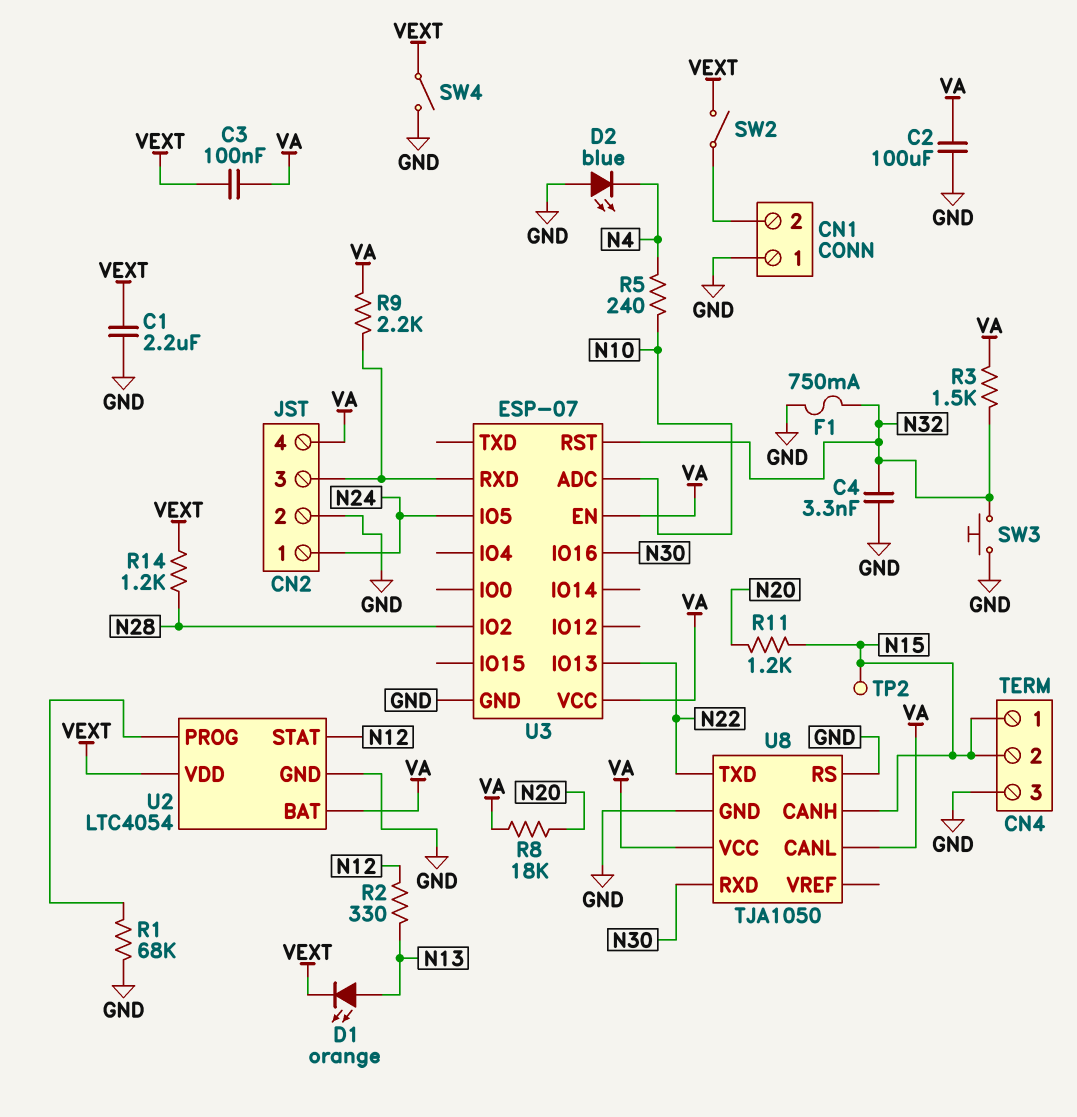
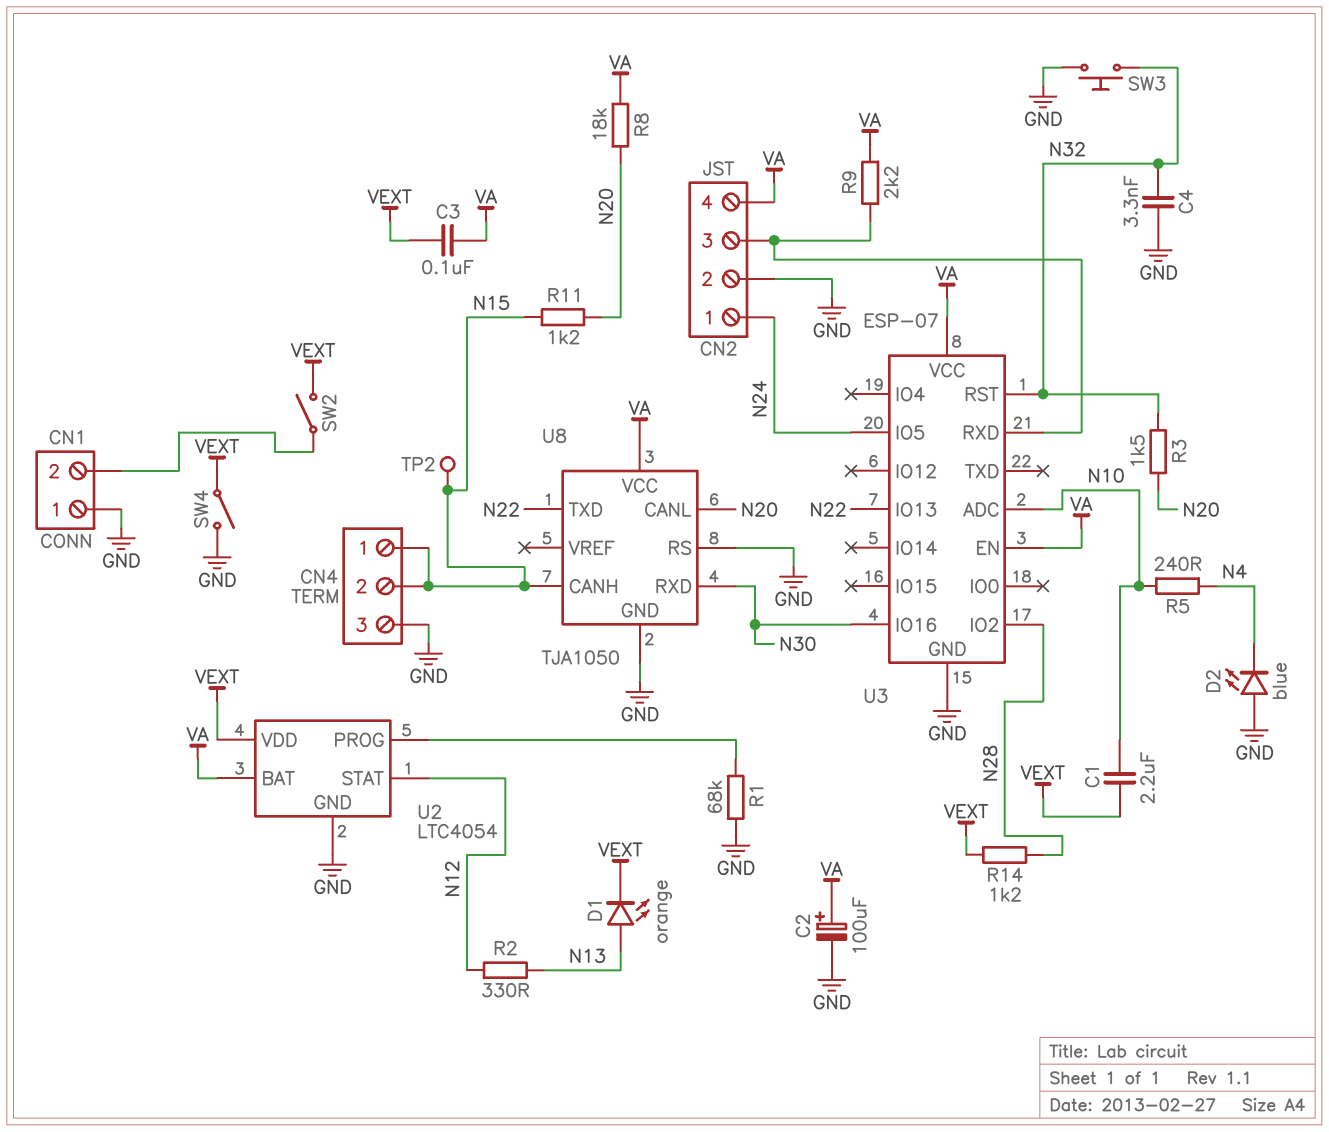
C1: 2.2uF (GND, VEXT) -> 2.2uF (N10, VEXT)
C2: 100uF (GND, VA) -> 100uF (plus VA, minus GND)
F1: 750mA (GND, N32) -> none
R3: 1.5k (N32, VA) -> 1.5k (N20, N32)
U8 pin CANL: VA -> N20

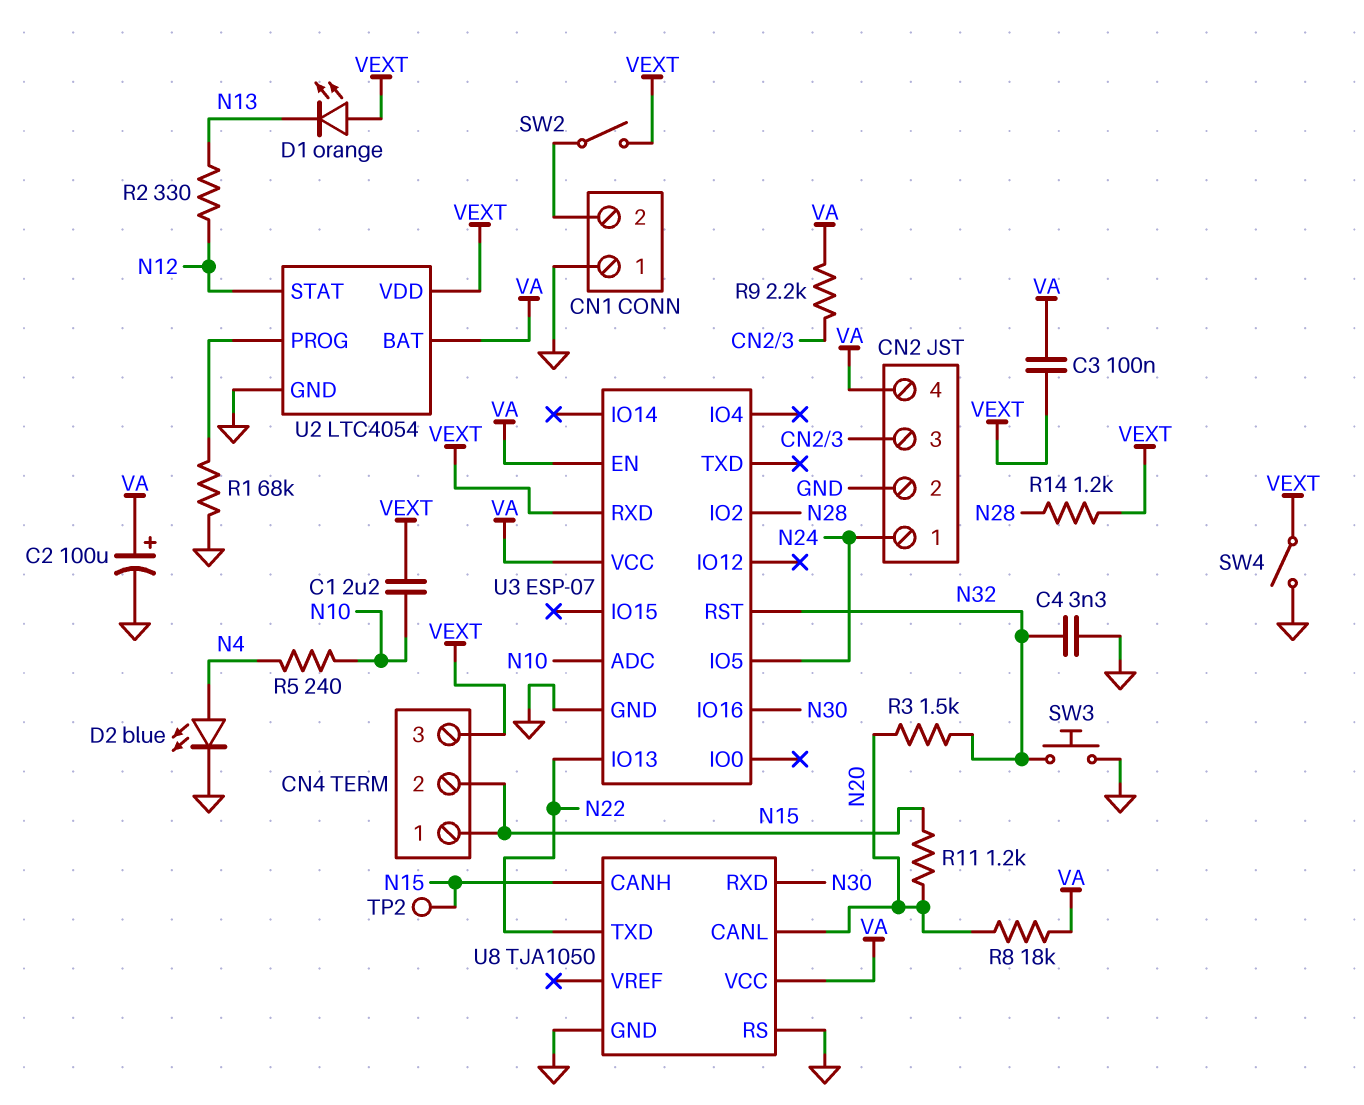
CN4 pin 3: GND -> VEXT
D1: LED orange (A N13, K VEXT) -> LED orange (A VEXT, K N13)
D2: LED blue (A GND, K N4) -> LED blue (A N4, K GND)
U3 pin RXD: CN2/3 -> VEXT

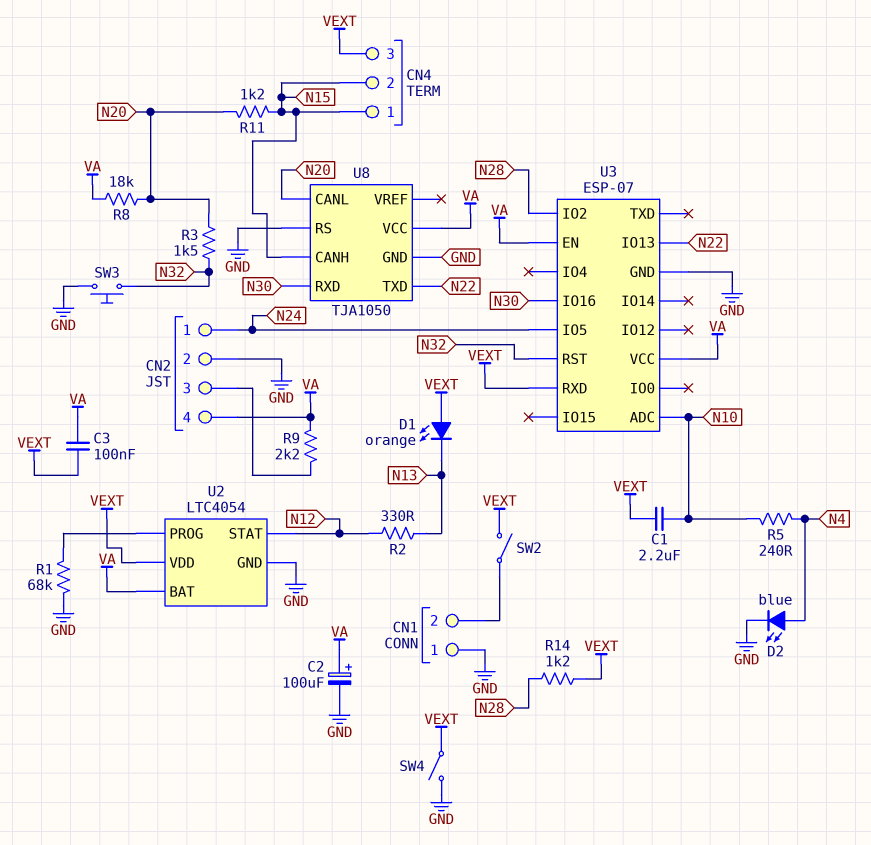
C4: 3.3nF (GND, N32) -> none
TP2: test point (N15) -> none

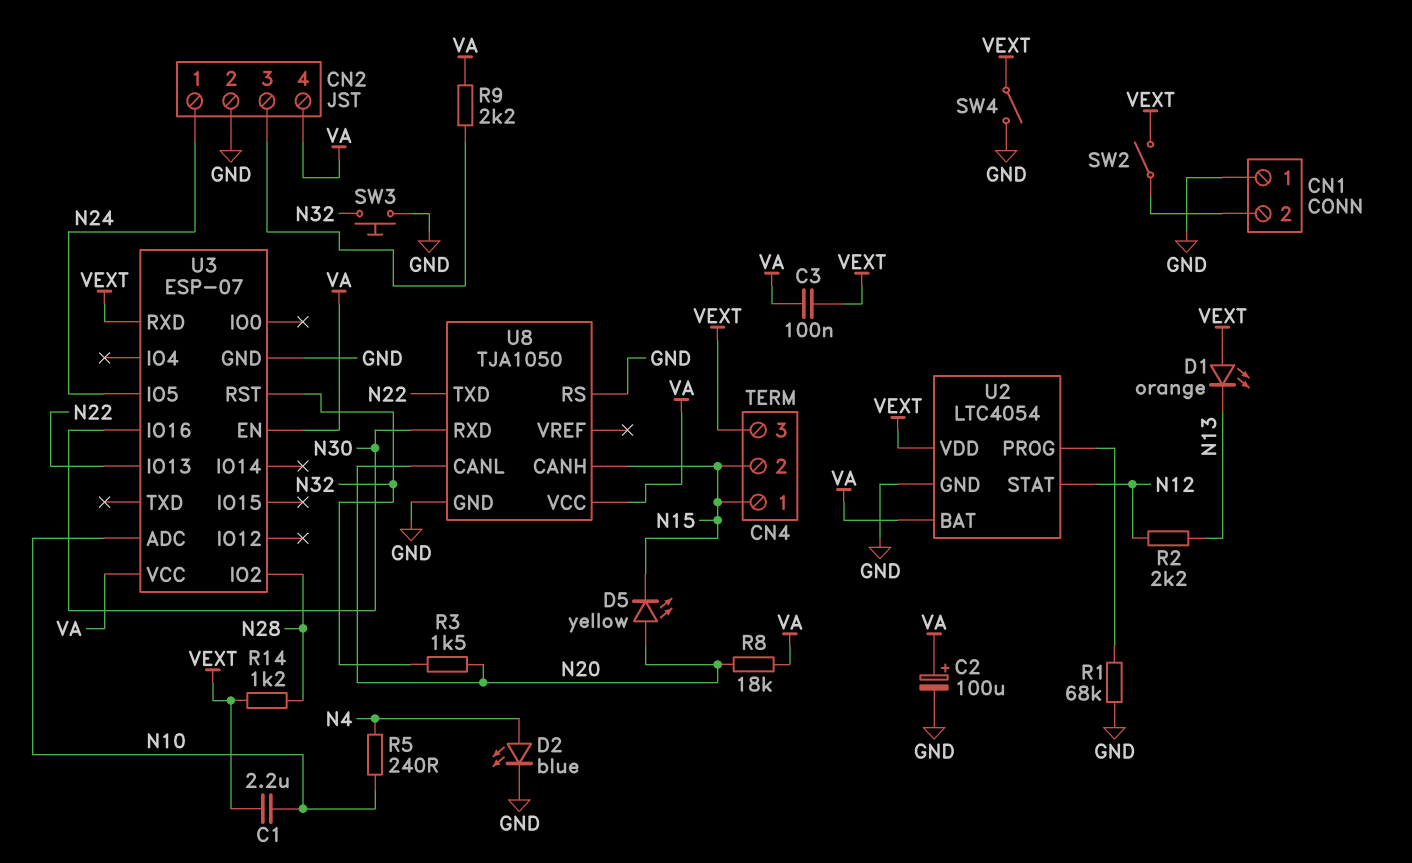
D5: none -> LED yellow (A N20, K N15)
R2: 330 (N12, N13) -> 2.2k (N12, N13)
R11: 1.2k (N15, N20) -> none

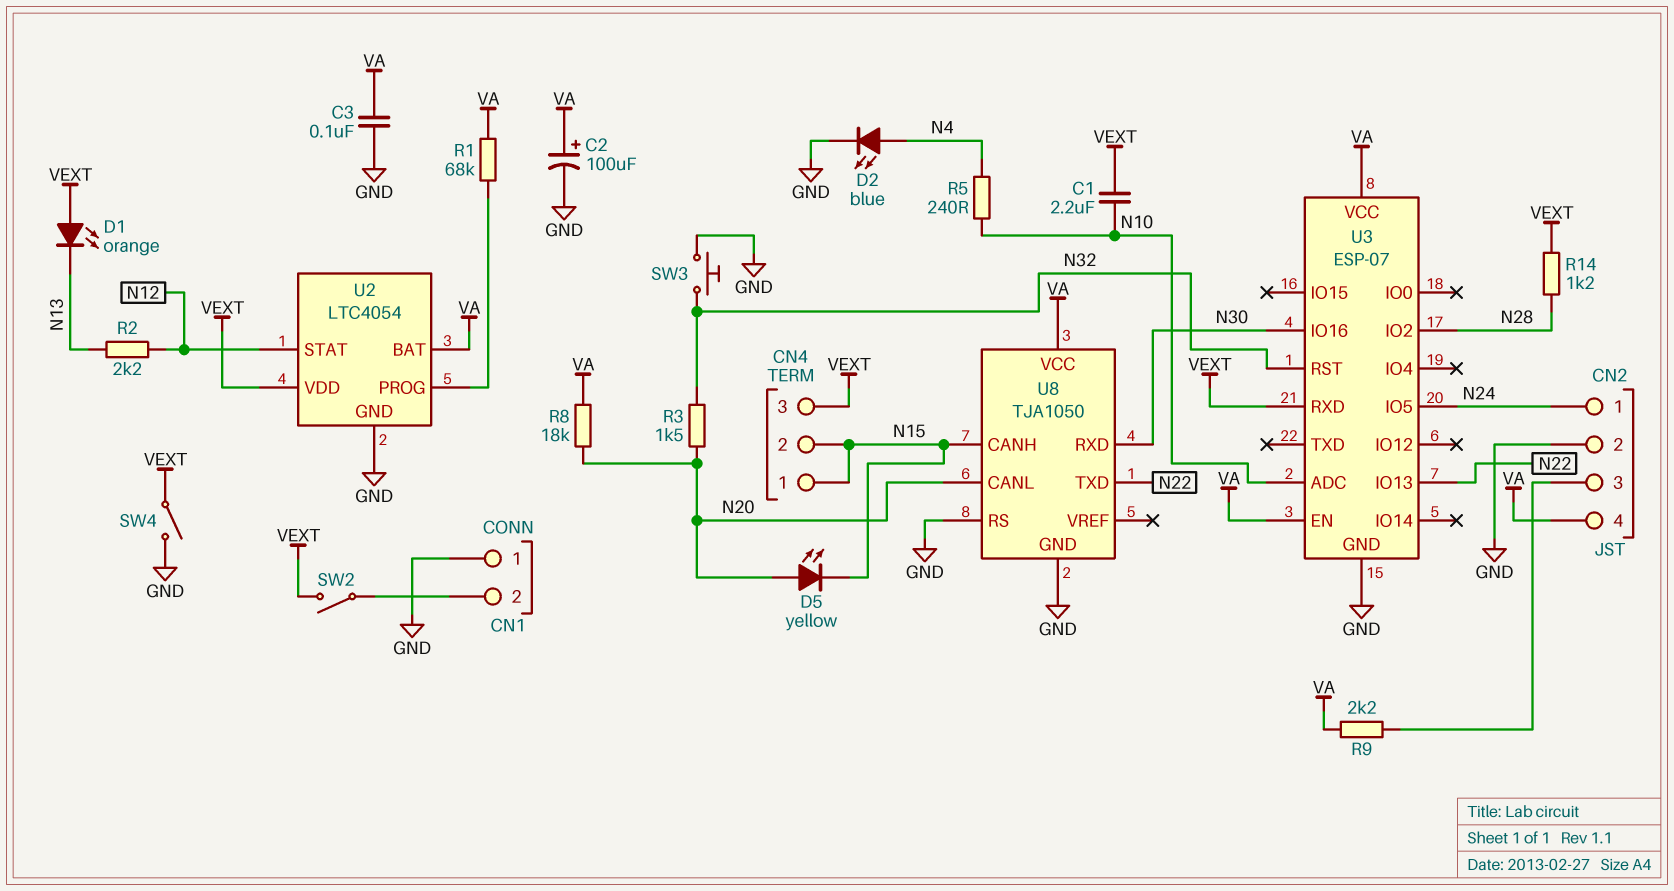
C3: 100nF (VA, VEXT) -> 100nF (GND, VA)
R1: 68k (GND, U2/PROG) -> 68k (U2/PROG, VA)

